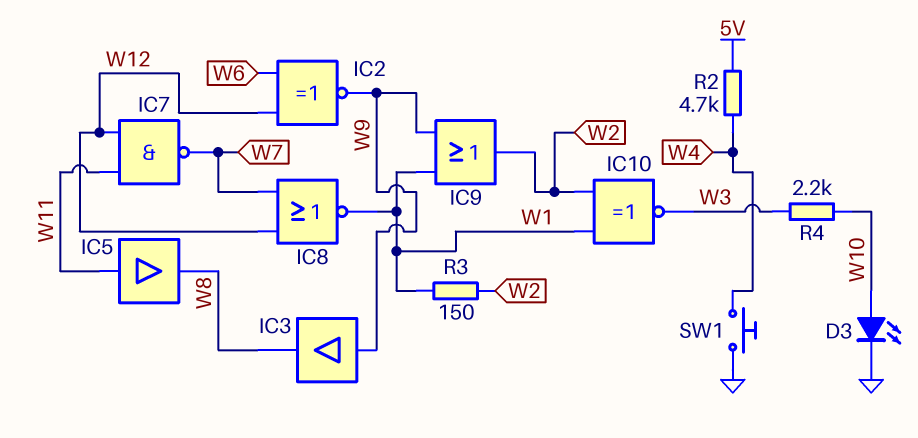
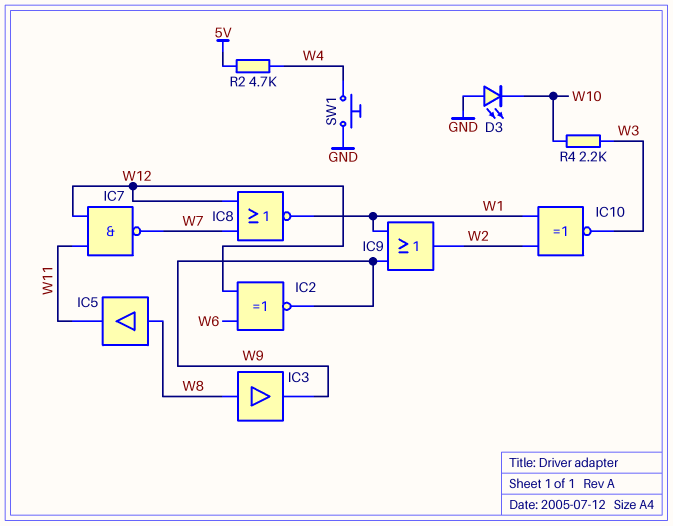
D3: LED (A W10, K GND) -> LED (A GND, K W10)
IC3: buffer (in W9, out W8) -> buffer (in W8, out W9)
IC5: buffer (in W11, out W8) -> buffer (in W8, out W11)
R3: 150 (W1, W2) -> none

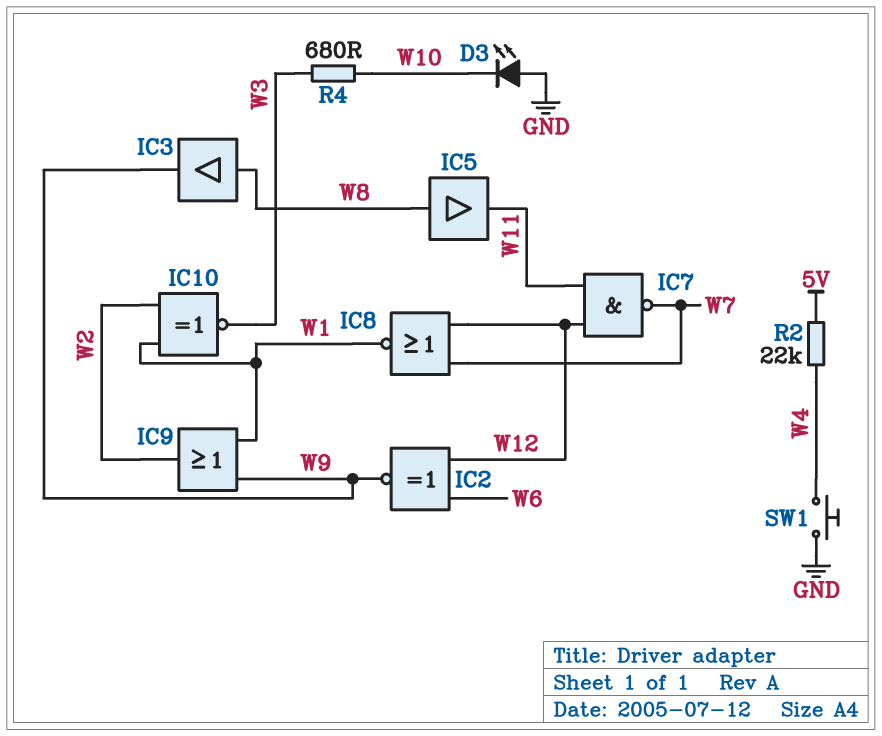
R2: 4.7k (5V, W4) -> 22k (5V, W4)
R4: 2.2k (W3, W10) -> 680 (W3, W10)

